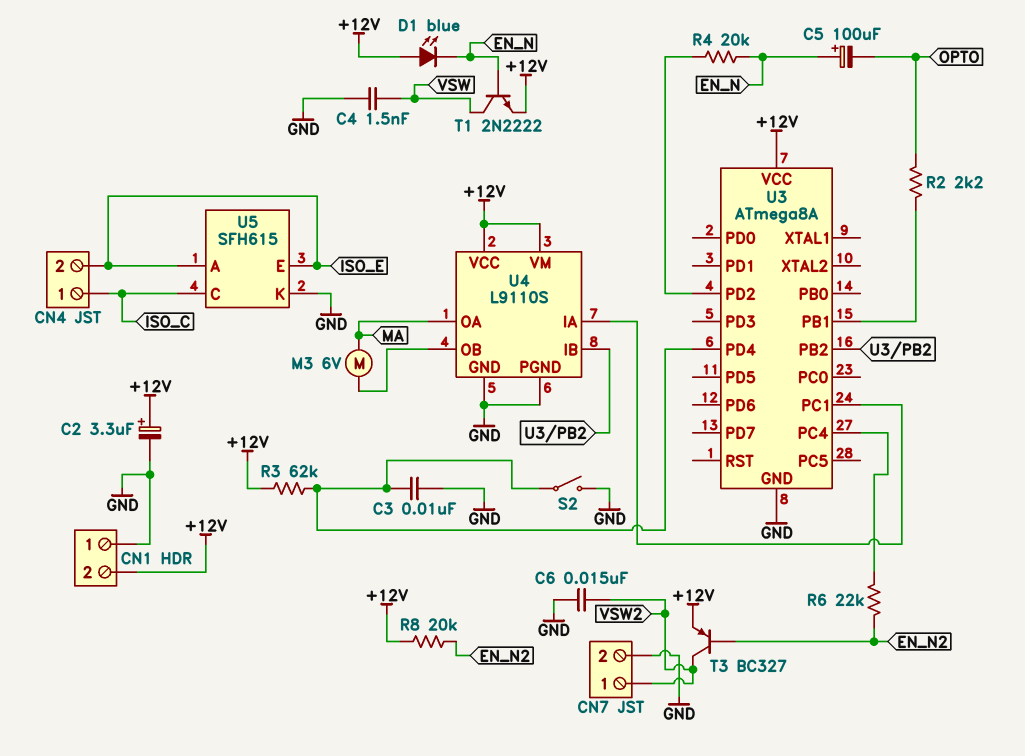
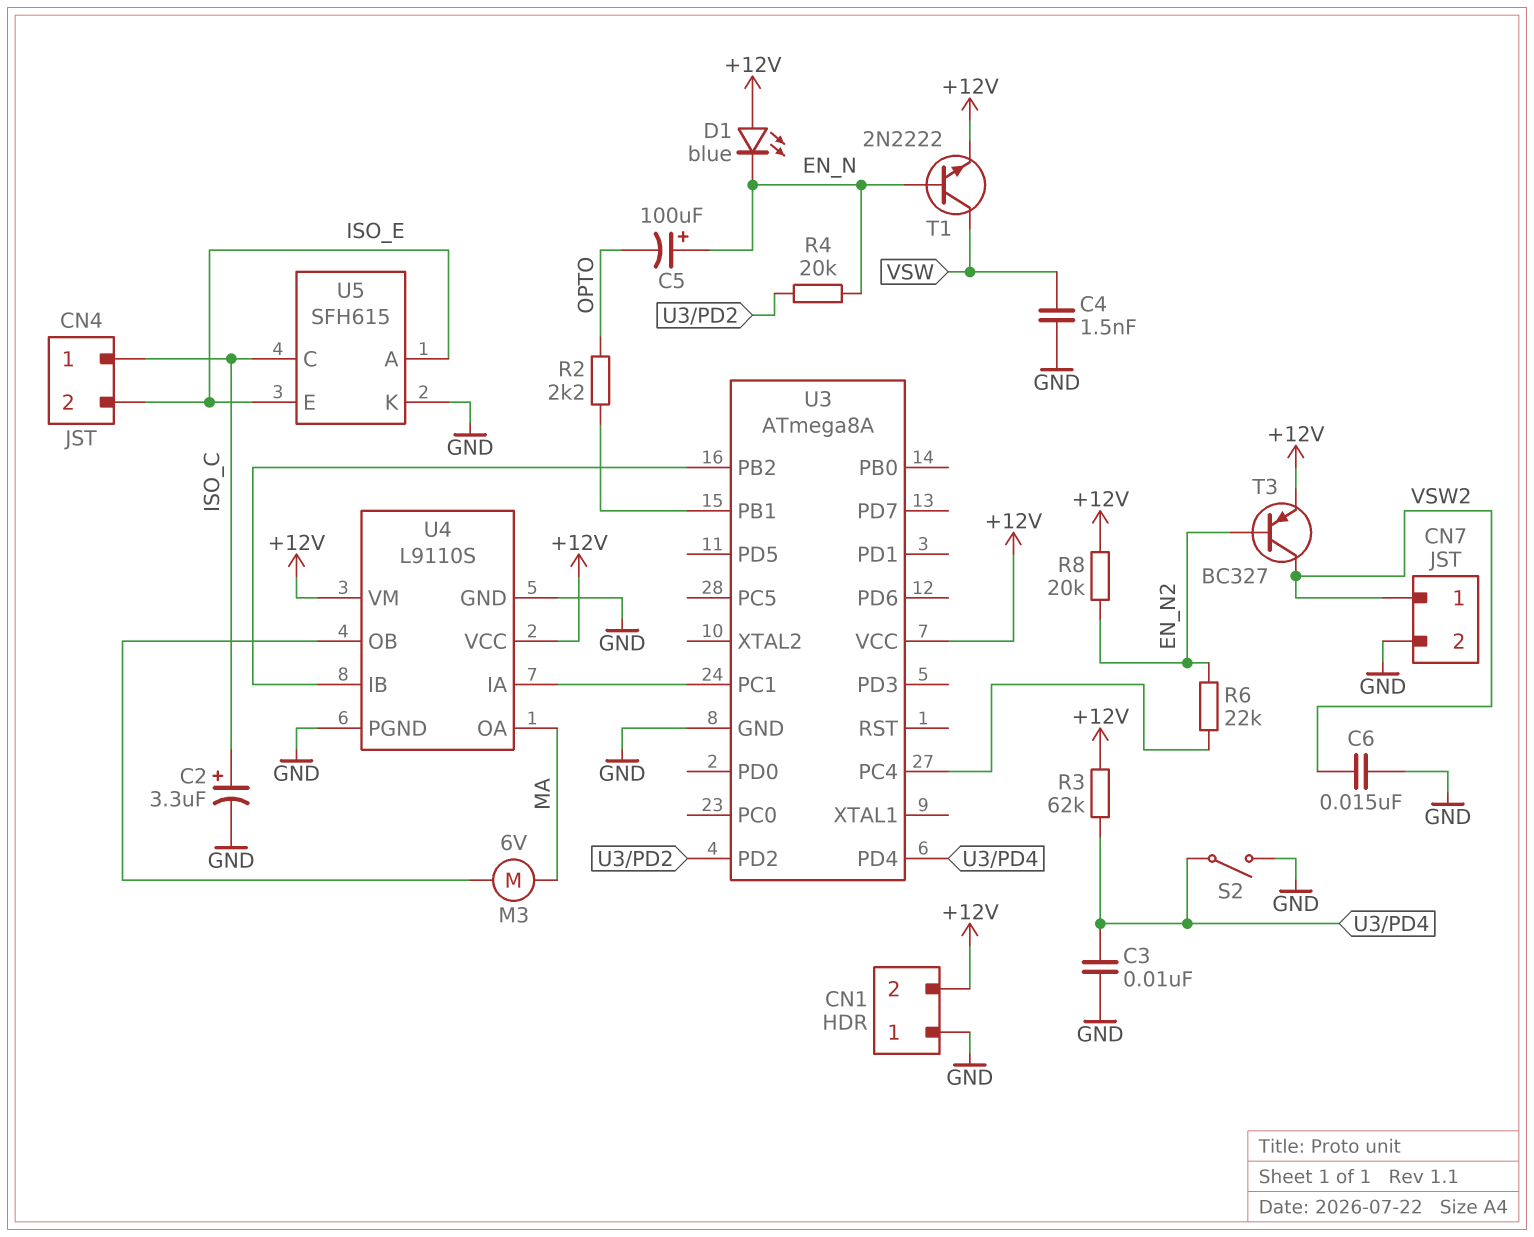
C2: 3.3uF (plus +12V, minus GND) -> 3.3uF (plus ISO_C, minus GND)

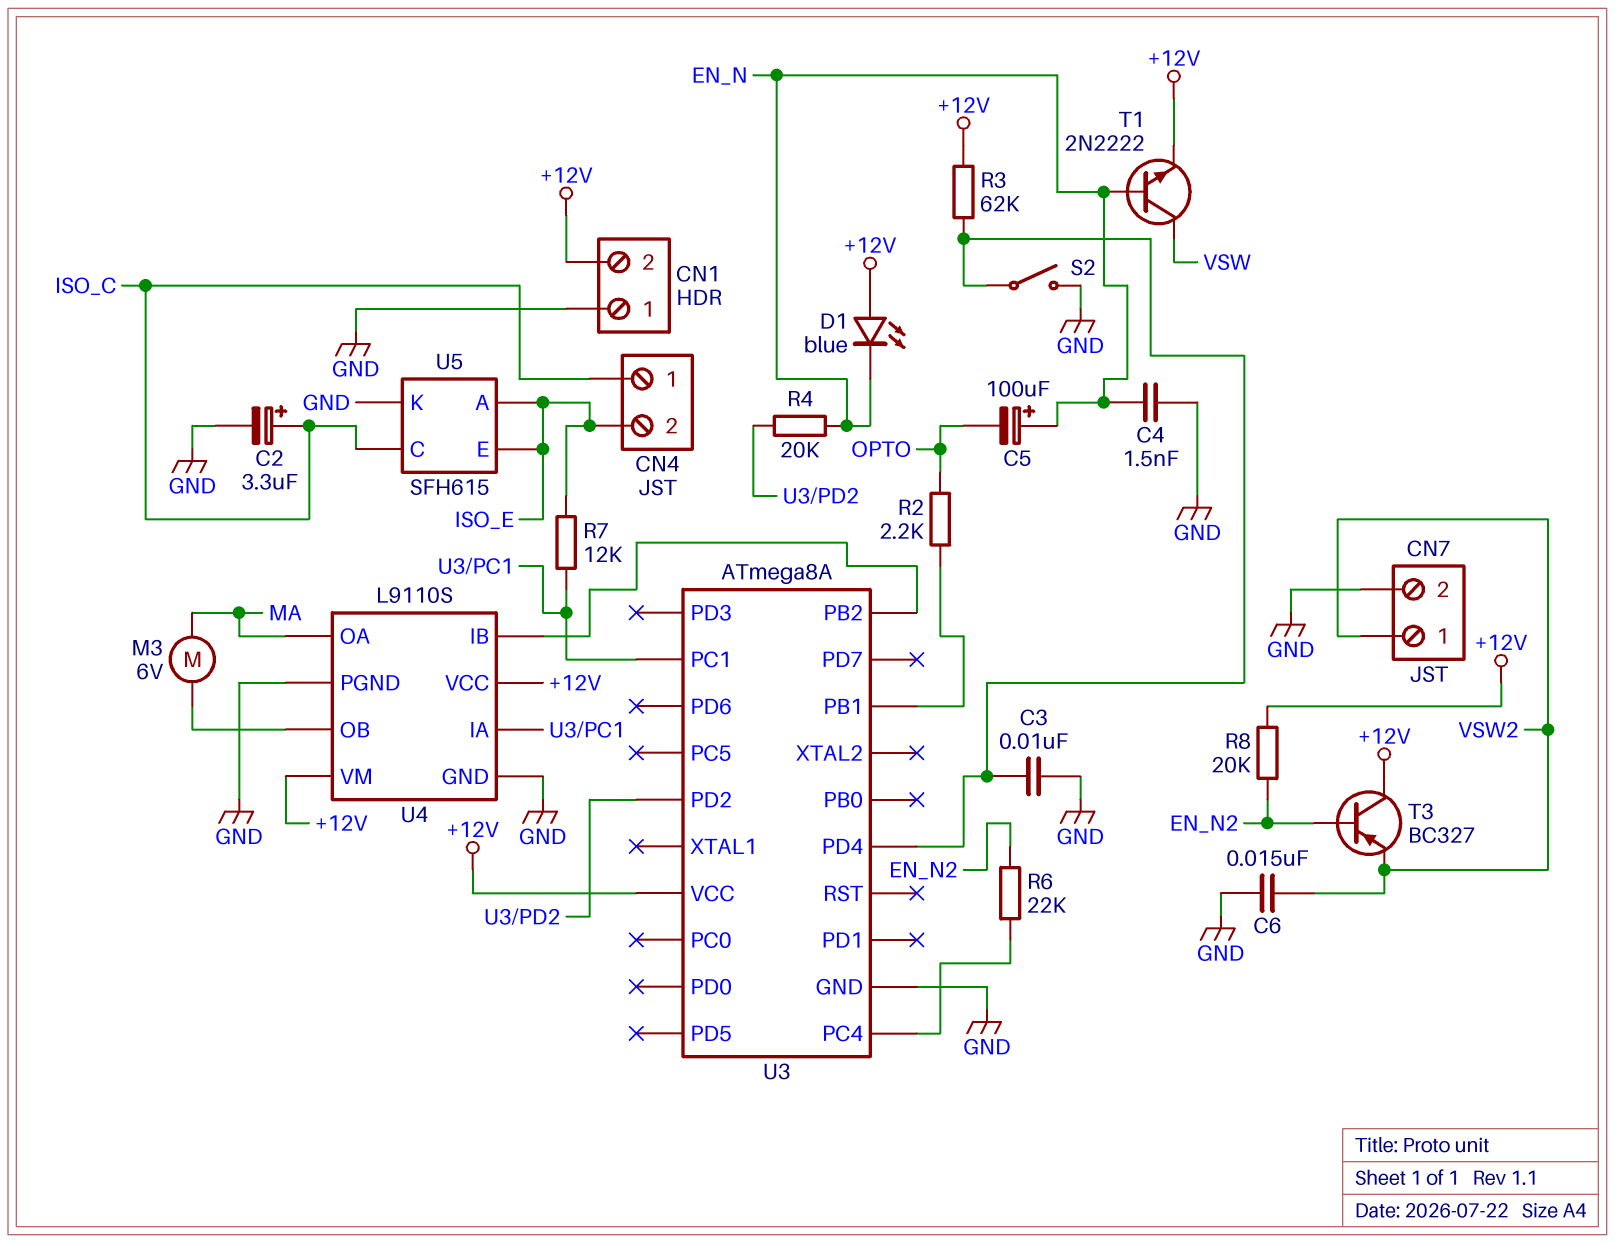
C4: 1.5nF (GND, VSW) -> 1.5nF (EN_N, GND)
R7: none -> 12k (ISO_E, U3/PC1)
T3: PNP BC327 (B EN_N2, C VSW2, E +12V) -> PNP BC327 (B EN_N2, C +12V, E VSW2)

